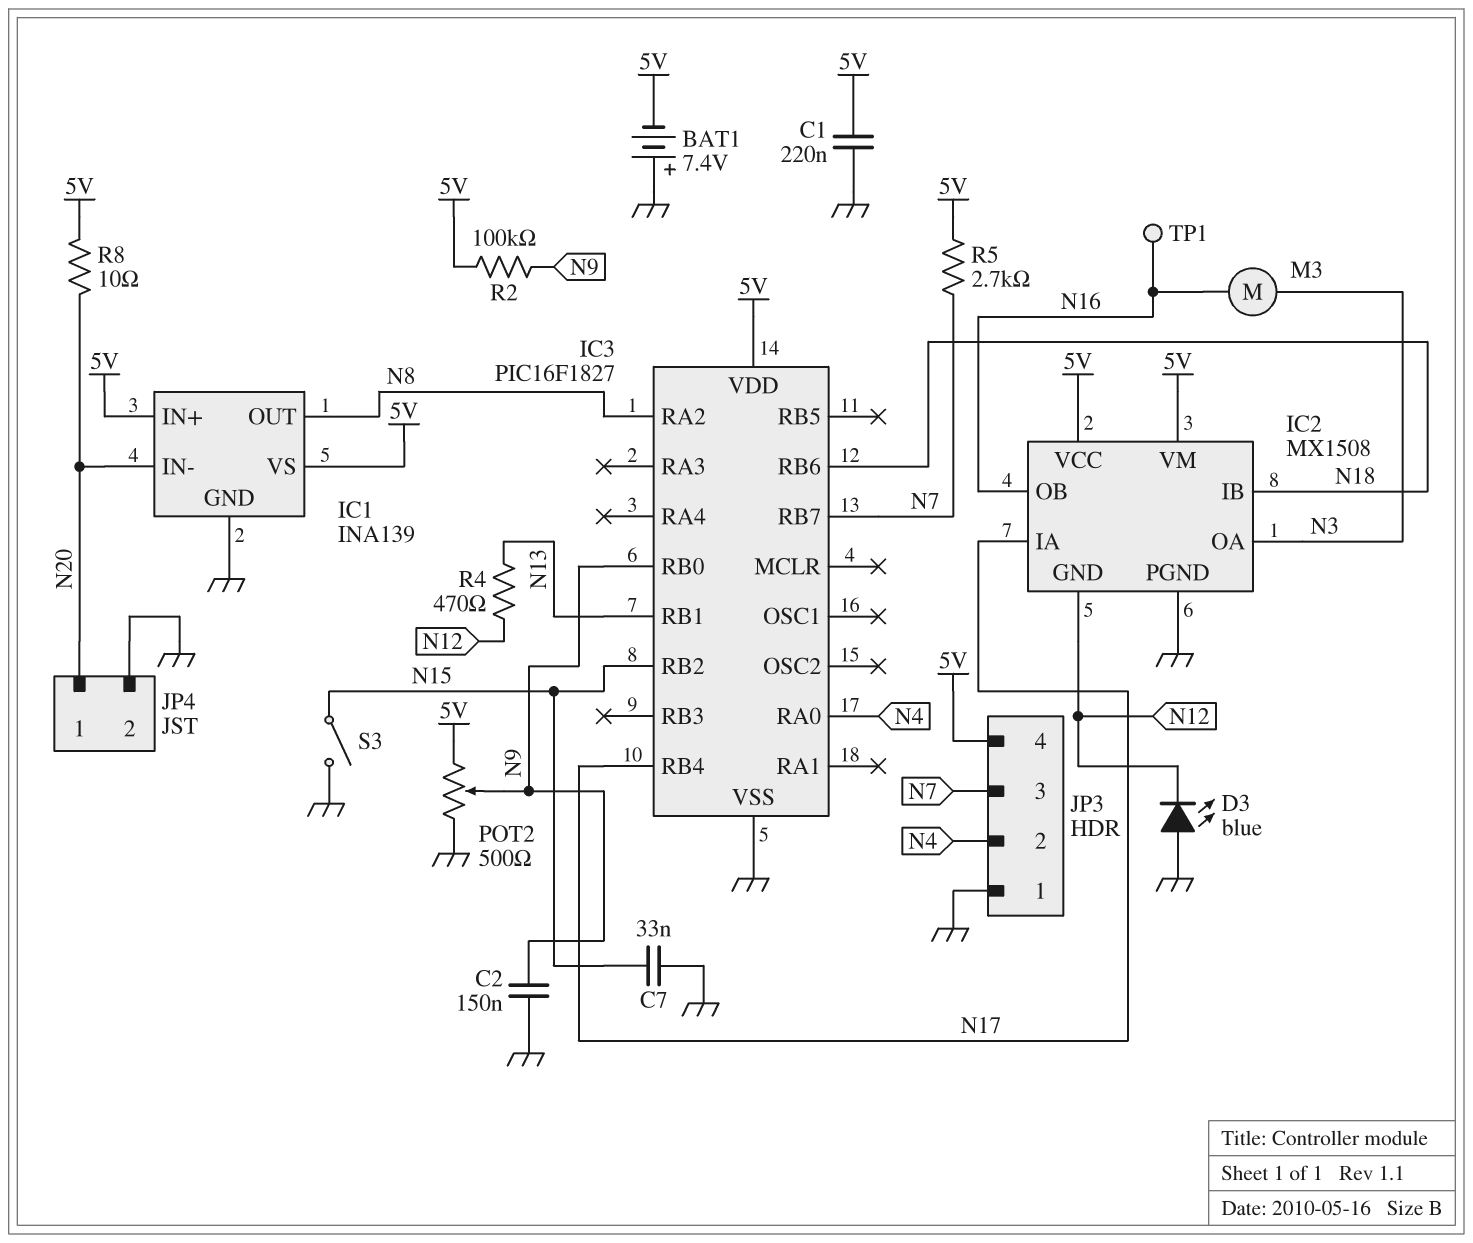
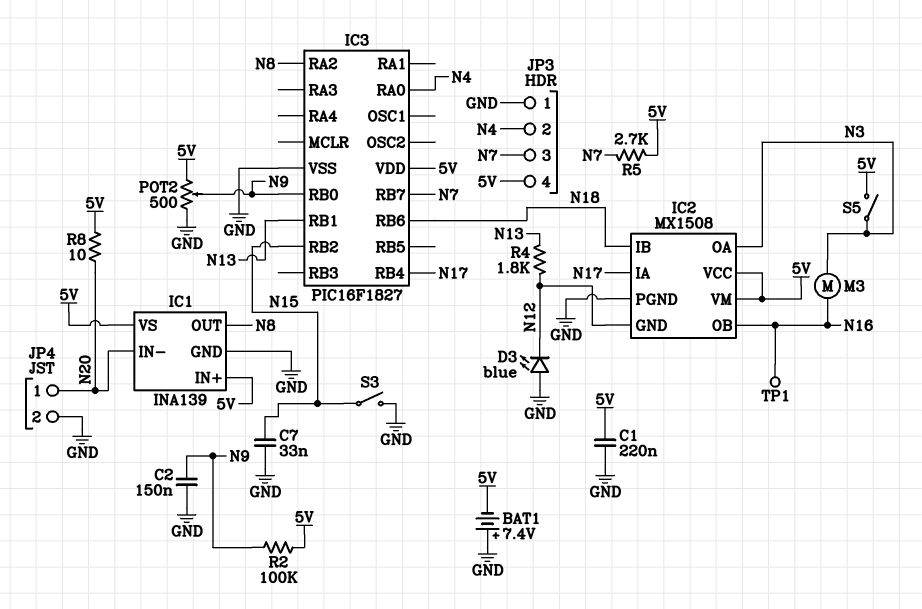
R4: 470 (N12, N13) -> 1.8k (N12, N13)
S5: none -> switch (5V, N3)

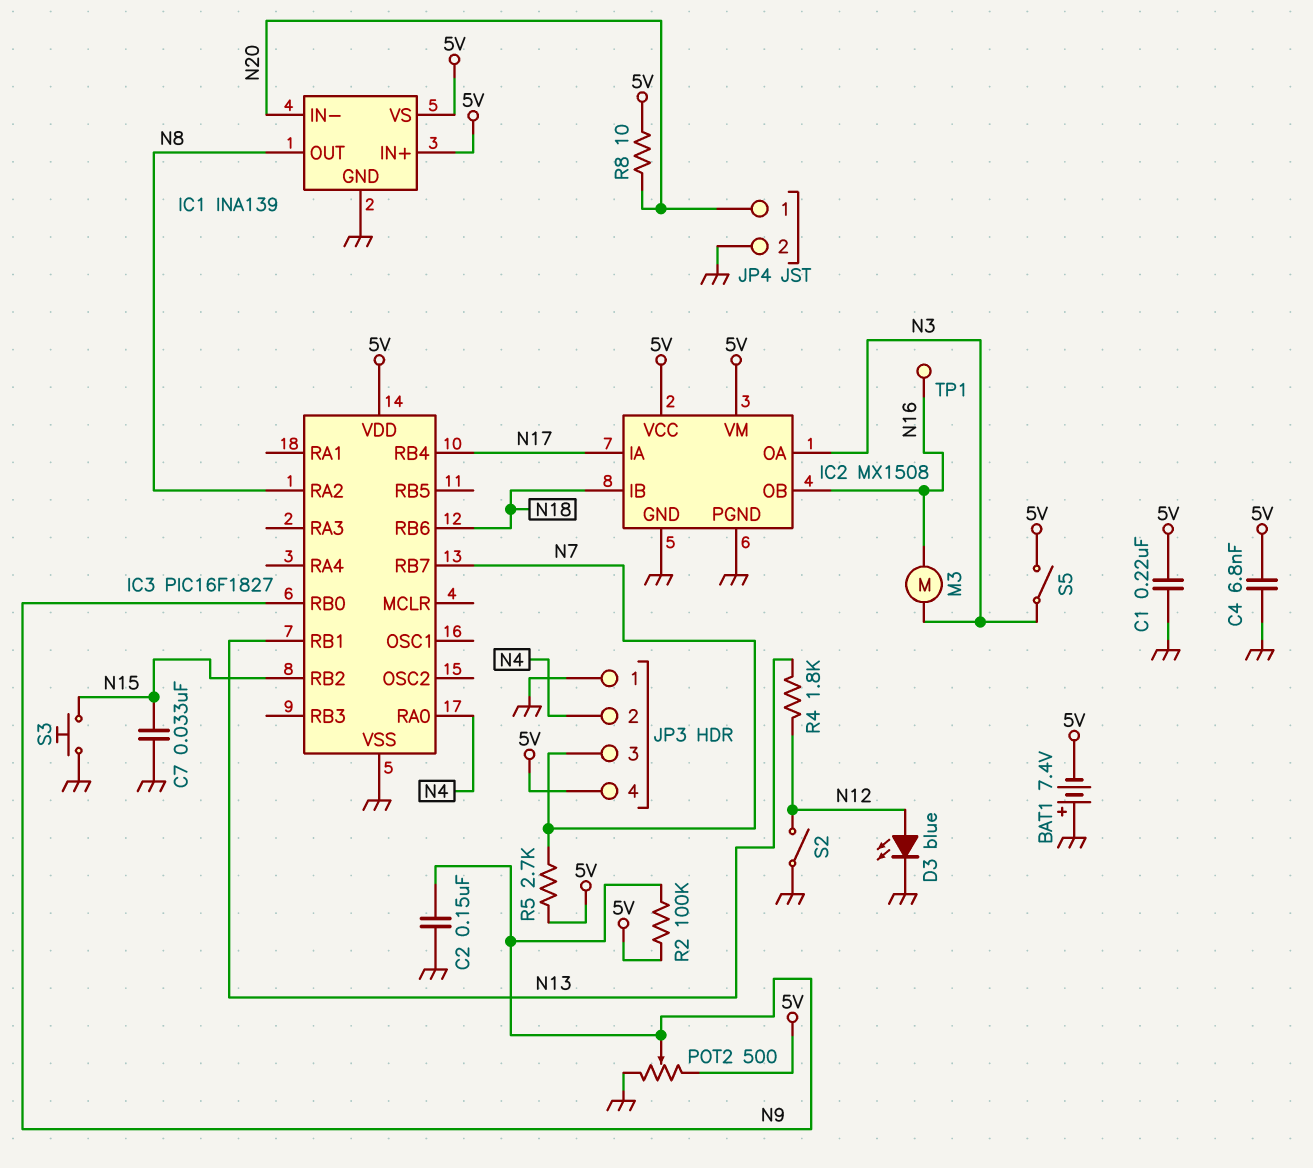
C4: none -> 6.8nF (5V, GND)
D3: LED blue (A GND, K N12) -> LED blue (A N12, K GND)
IC2 pin GND: N12 -> GND
S2: none -> switch (GND, N12)
S3: switch (GND, N15) -> button (GND, N15)

